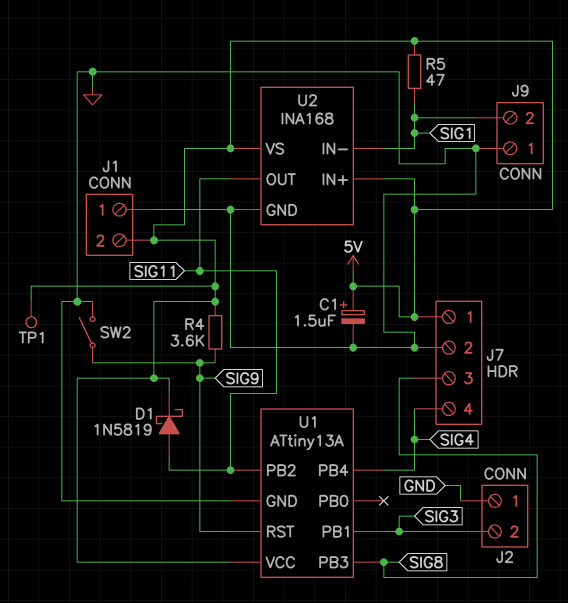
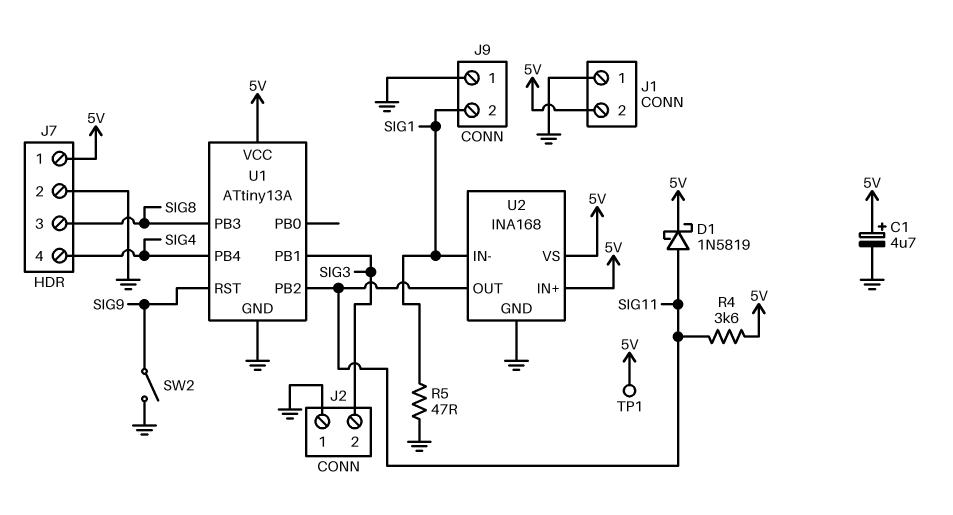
C1: 1.5uF (plus 5V, minus GND) -> 4.7uF (plus 5V, minus GND)
R4: 3.6k (5V, SIG9) -> 3.6k (5V, SIG11)
R5: 47 (5V, SIG1) -> 47 (GND, SIG1)

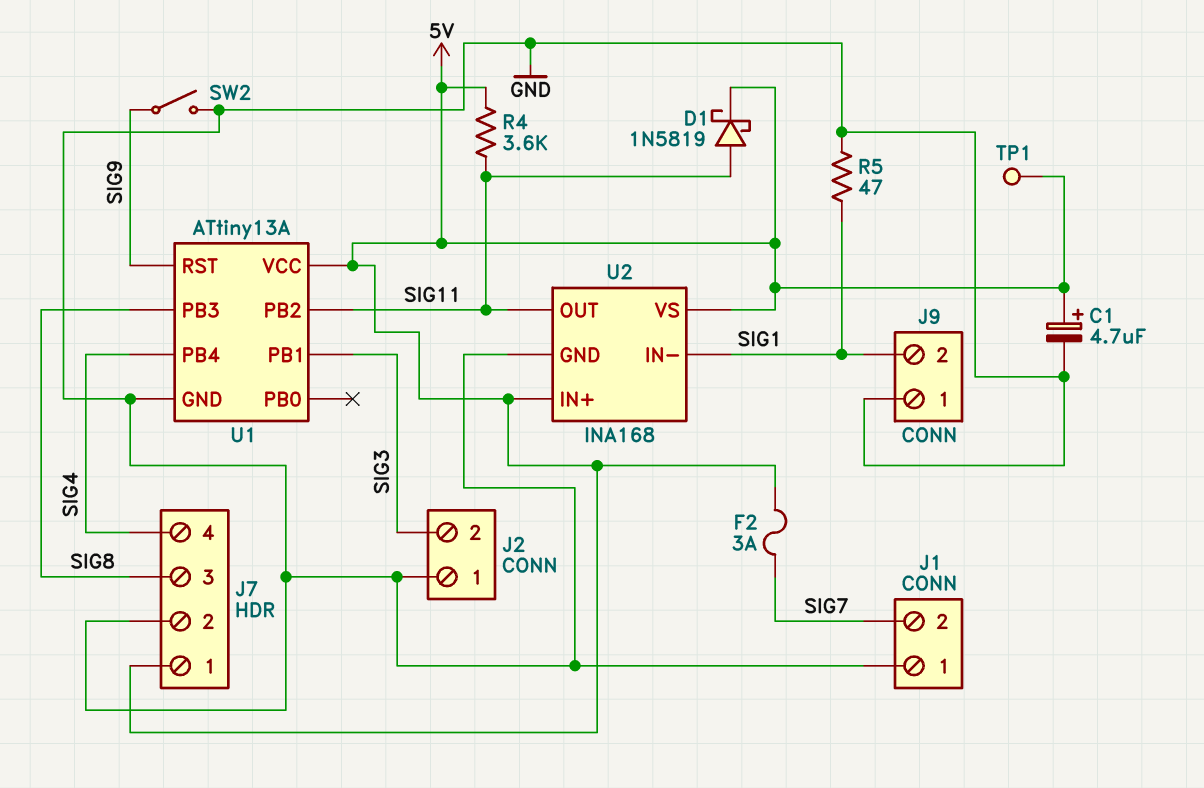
F2: none -> 3A (5V, SIG7)
J1 pin 2: 5V -> SIG7

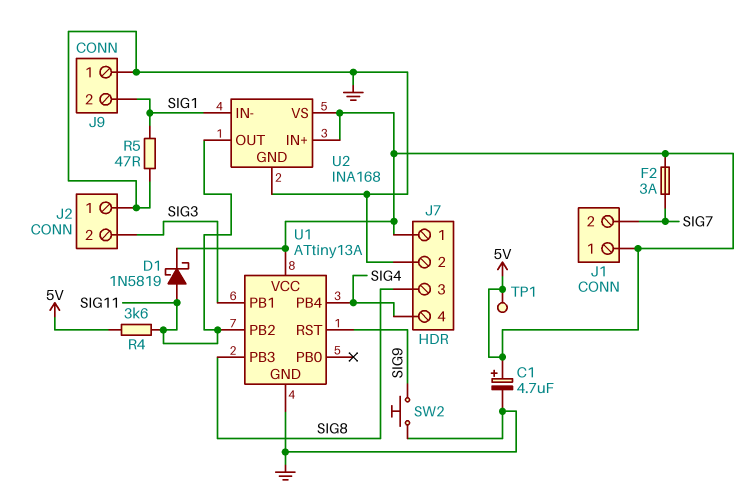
J1 pin 1: GND -> 5V
SW2: switch (GND, SIG9) -> button (GND, SIG9)

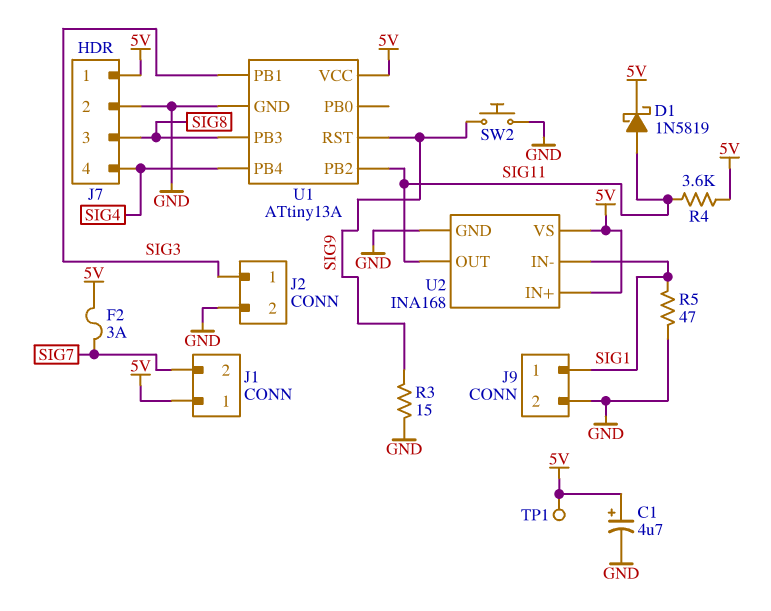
J2 pin 1: GND -> SIG3
J2 pin 2: SIG3 -> GND
J9 pin 1: GND -> SIG1
J9 pin 2: SIG1 -> GND
R3: none -> 15 (GND, SIG9)

